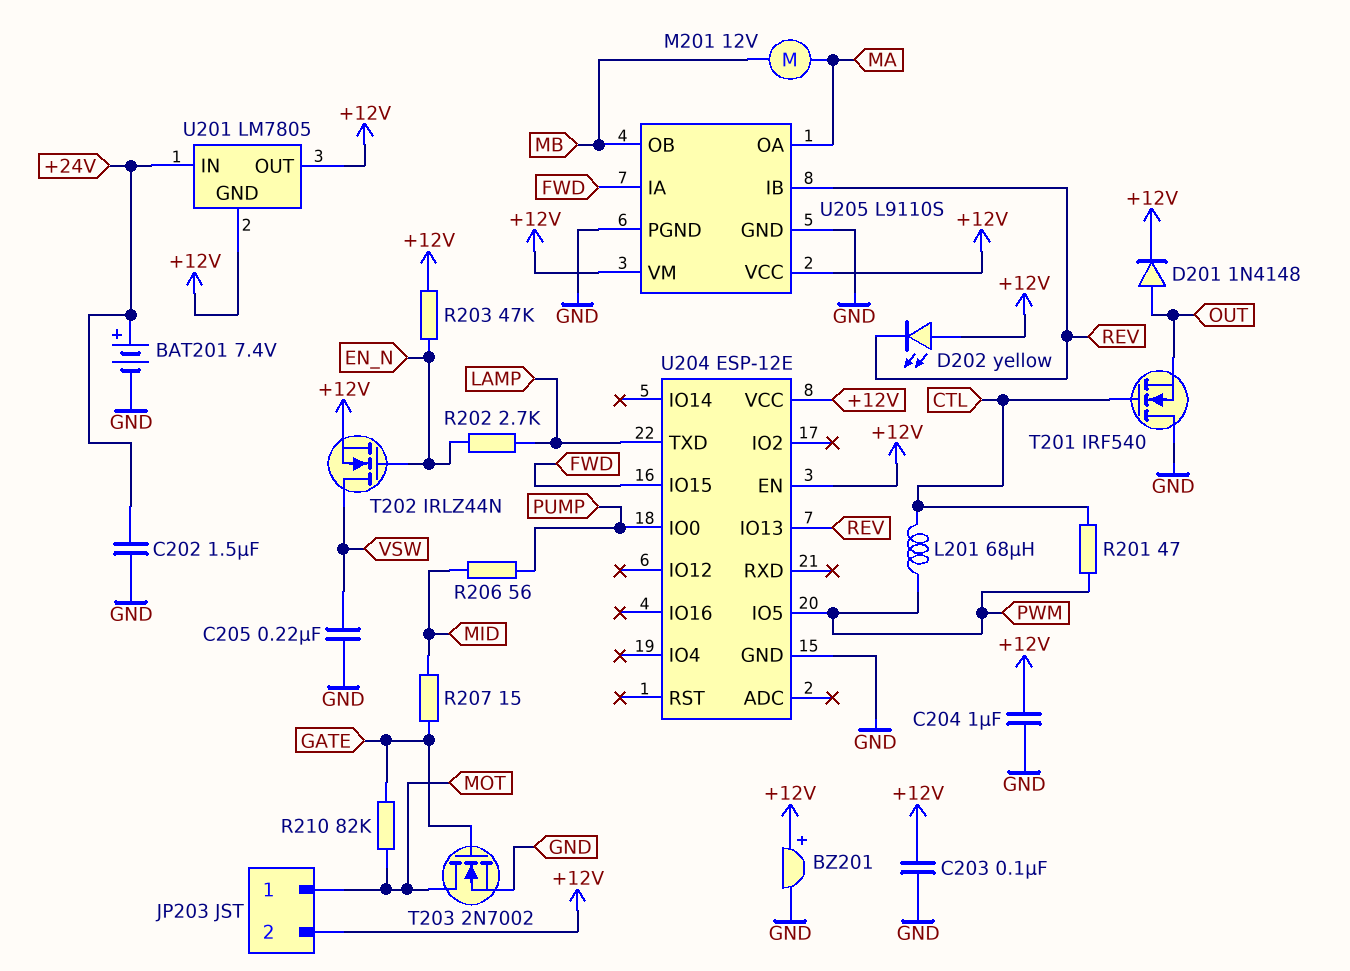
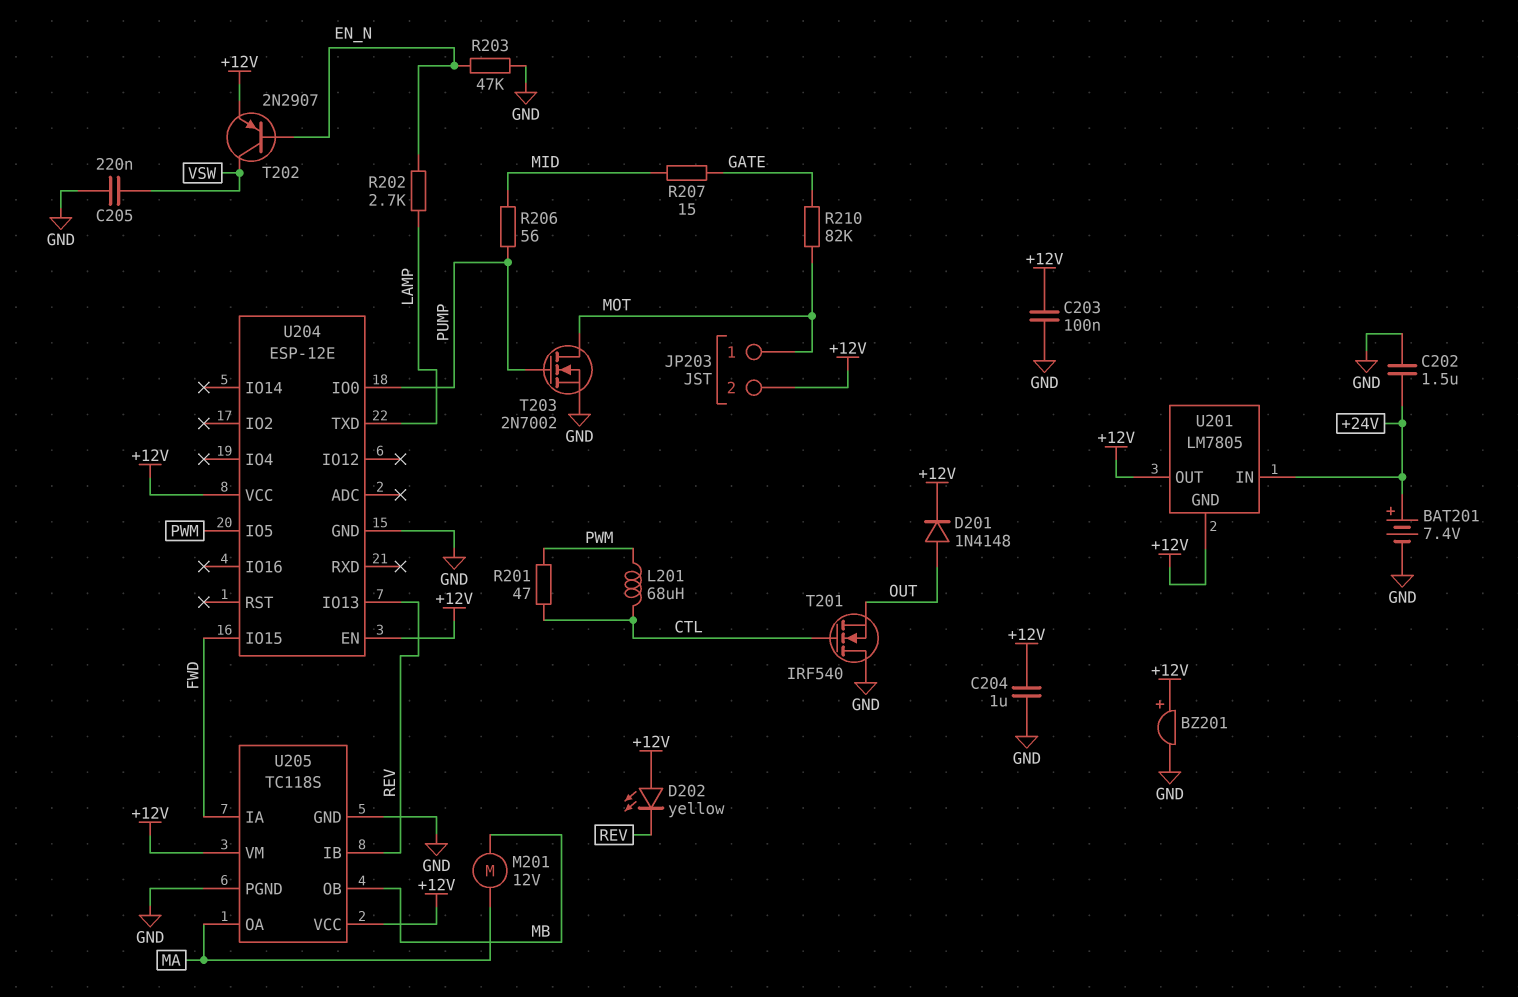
R203: 47k (+12V, EN_N) -> 47k (EN_N, GND)
T202: NMOS IRLZ44N (G EN_N, D VSW, S +12V) -> PNP 2N2907 (B EN_N, C VSW, E +12V)
T203: NMOS 2N7002 (G GATE, D MOT, S GND) -> NMOS 2N7002 (G PUMP, D MOT, S GND)
U205: L9110S -> TC118S

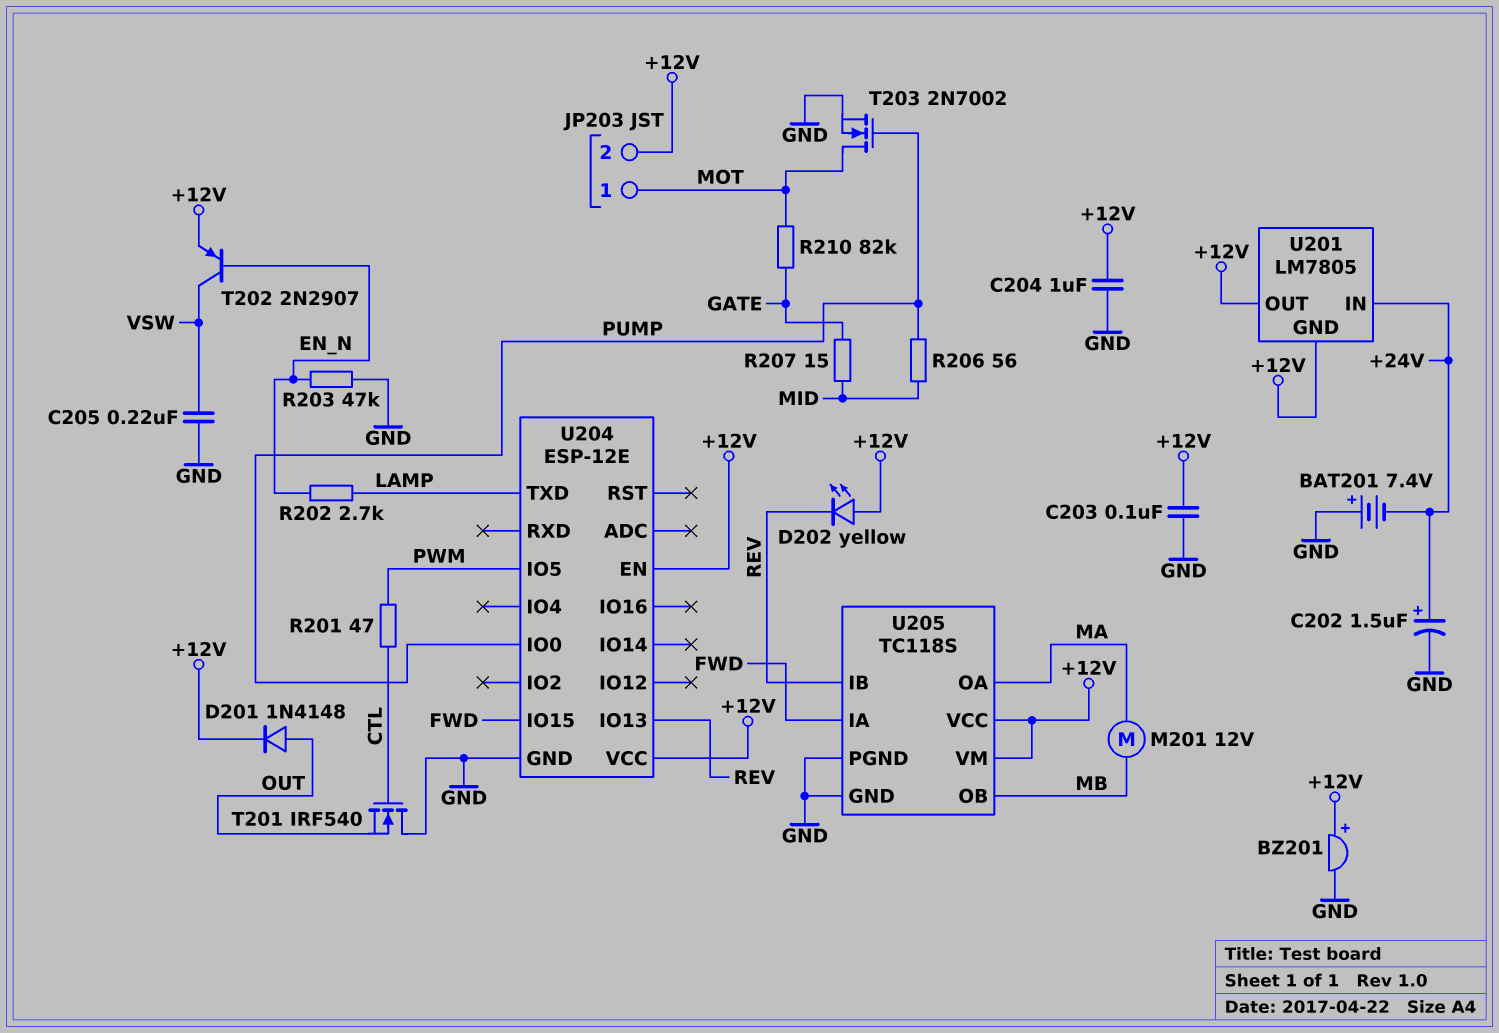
BAT201: 7.4V (plus +24V, minus GND) -> 7.4V (plus GND, minus +24V)
C202: 1.5uF (+24V, GND) -> 1.5uF (plus +24V, minus GND)
L201: 68uH (CTL, PWM) -> none

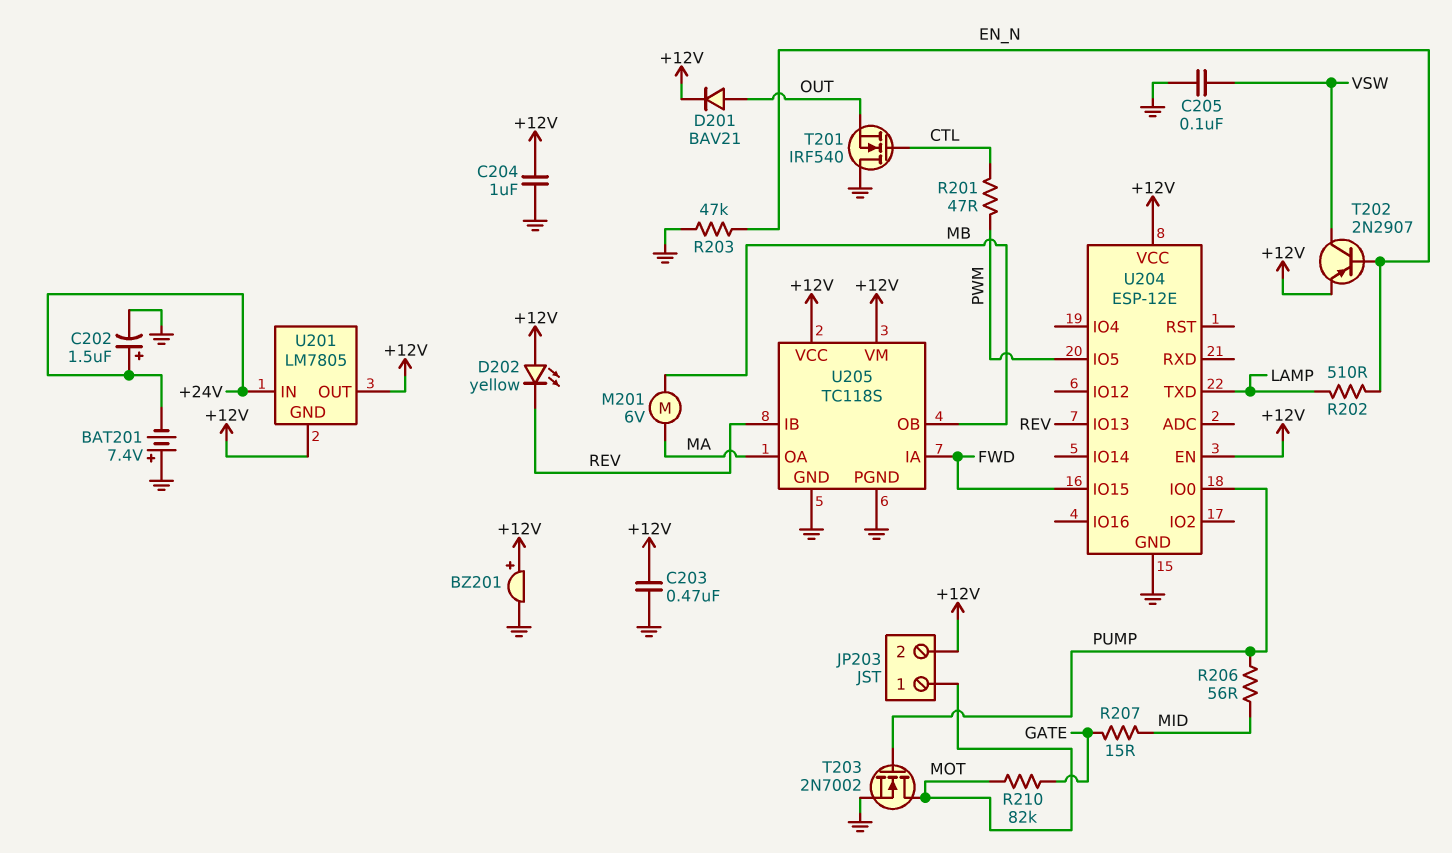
C203: 100nF (+12V, GND) -> 470nF (+12V, GND)
C205: 220nF (GND, VSW) -> 100nF (GND, VSW)
D201: diode 1N4148 (A OUT, K +12V) -> diode BAV21 (A OUT, K +12V)
M201: motor 12V (MA, MB) -> motor 6V (MA, MB)
R202: 2.7k (EN_N, LAMP) -> 510 (EN_N, LAMP)

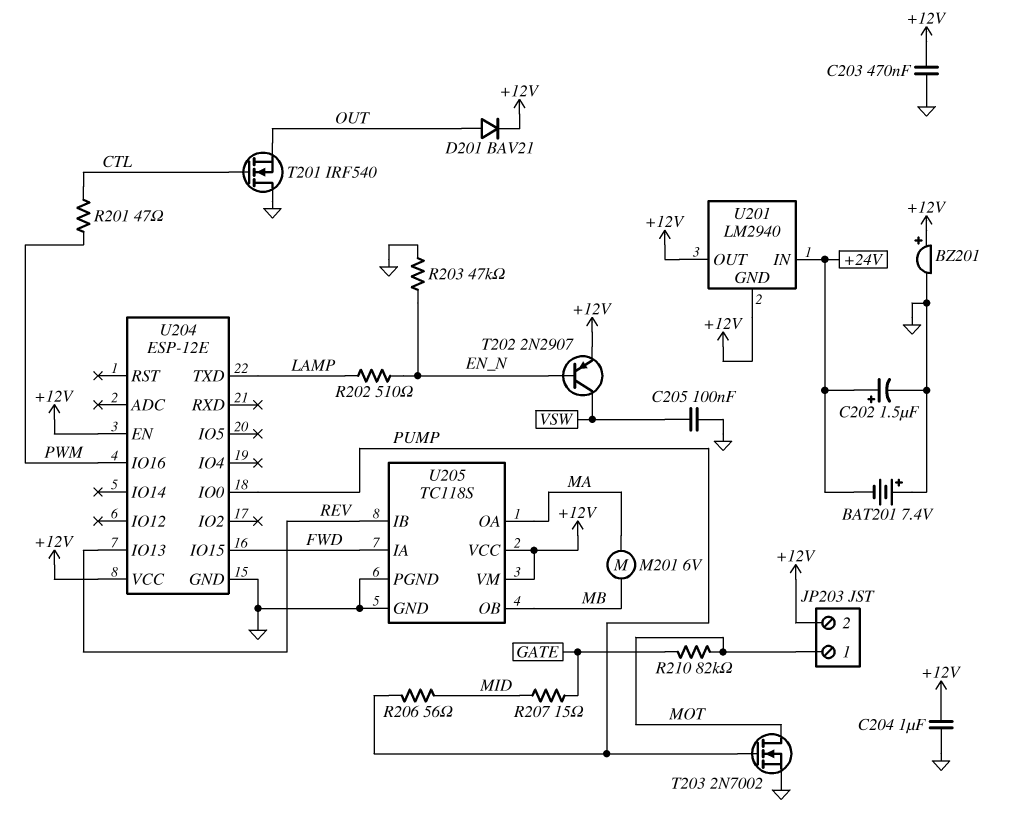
D202: LED yellow (A +12V, K REV) -> none
U201: LM7805 -> LM2940
U204 pin IO5: PWM -> none
U204 pin IO16: none -> PWM

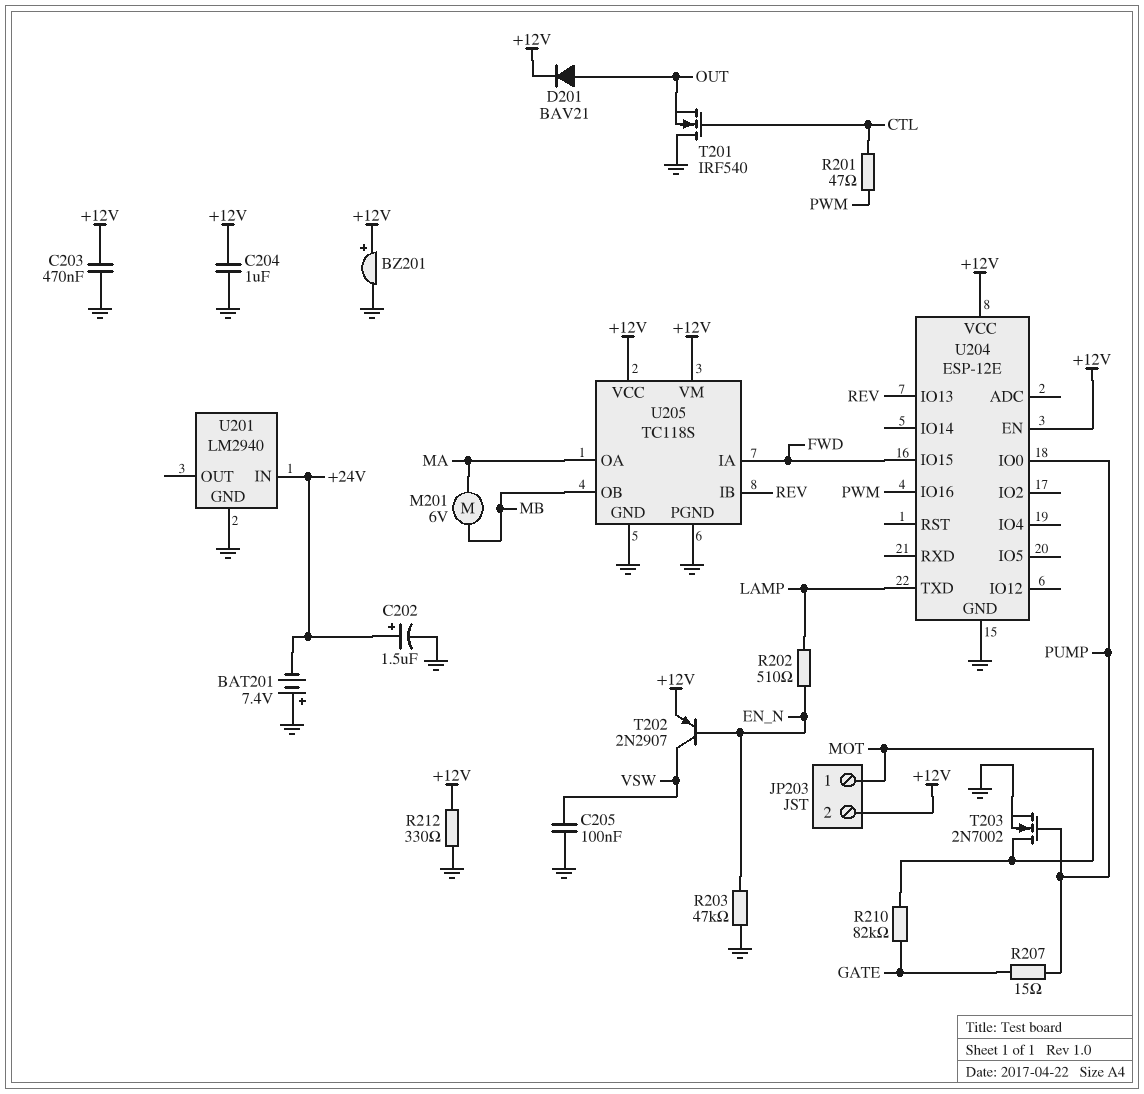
R206: 56 (MID, PUMP) -> none
R207: 15 (GATE, MID) -> 15 (GATE, PUMP)
R212: none -> 330 (+12V, GND)
U201 pin GND: +12V -> GND
U201 pin OUT: +12V -> none

